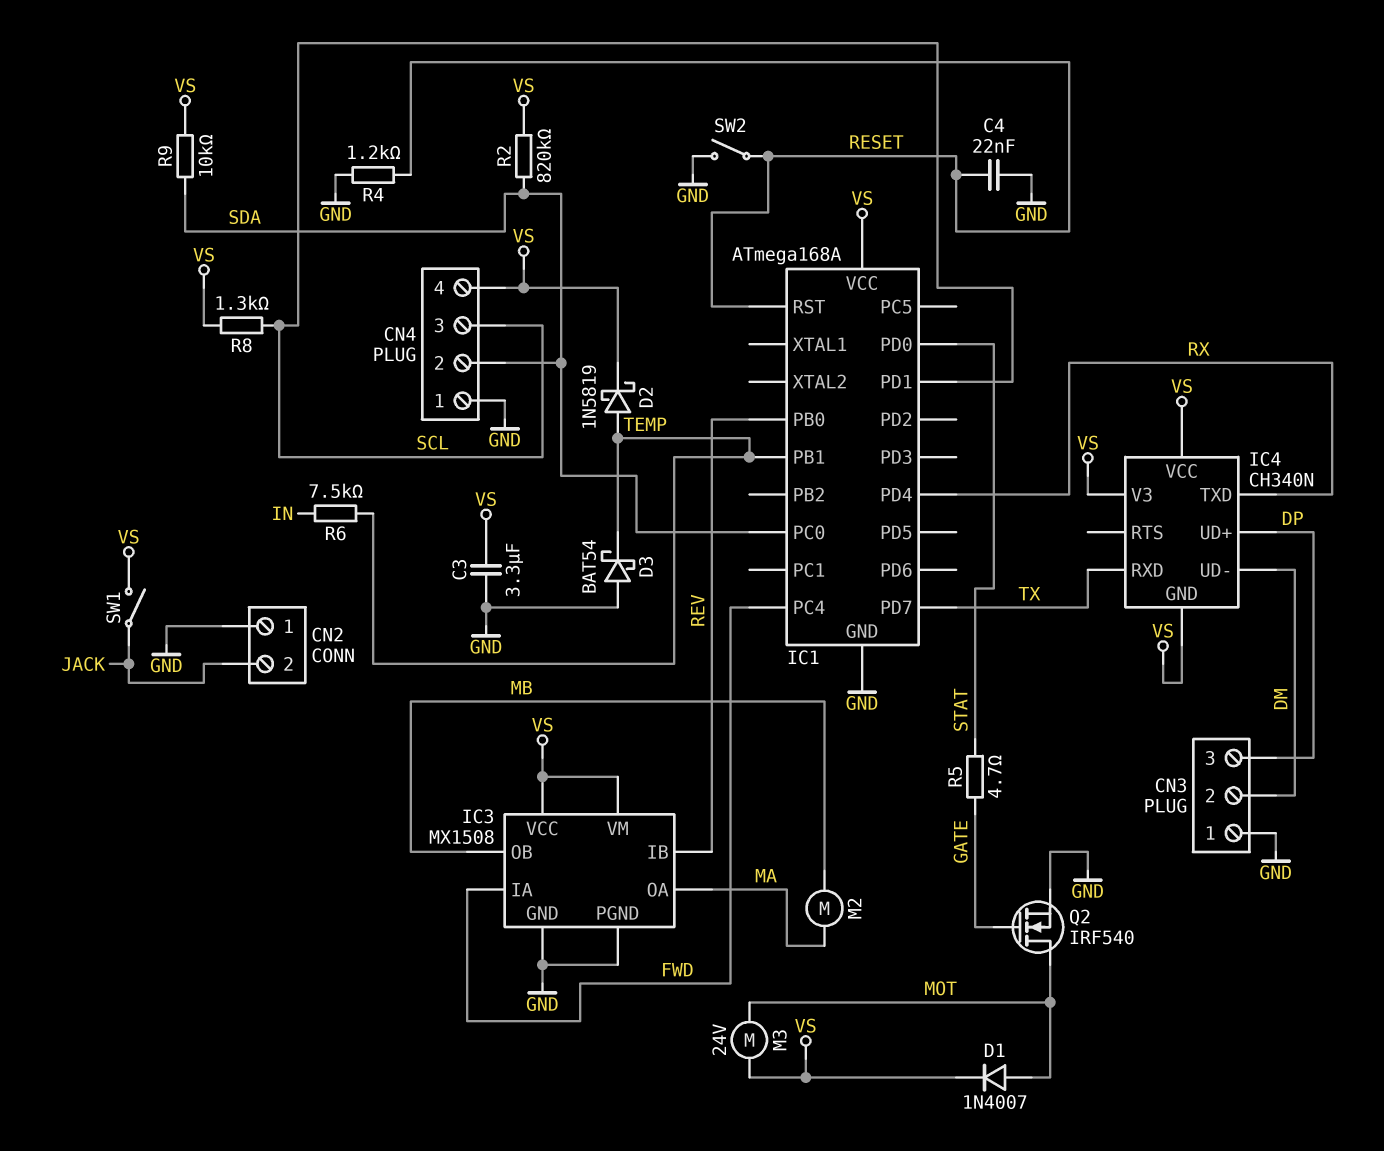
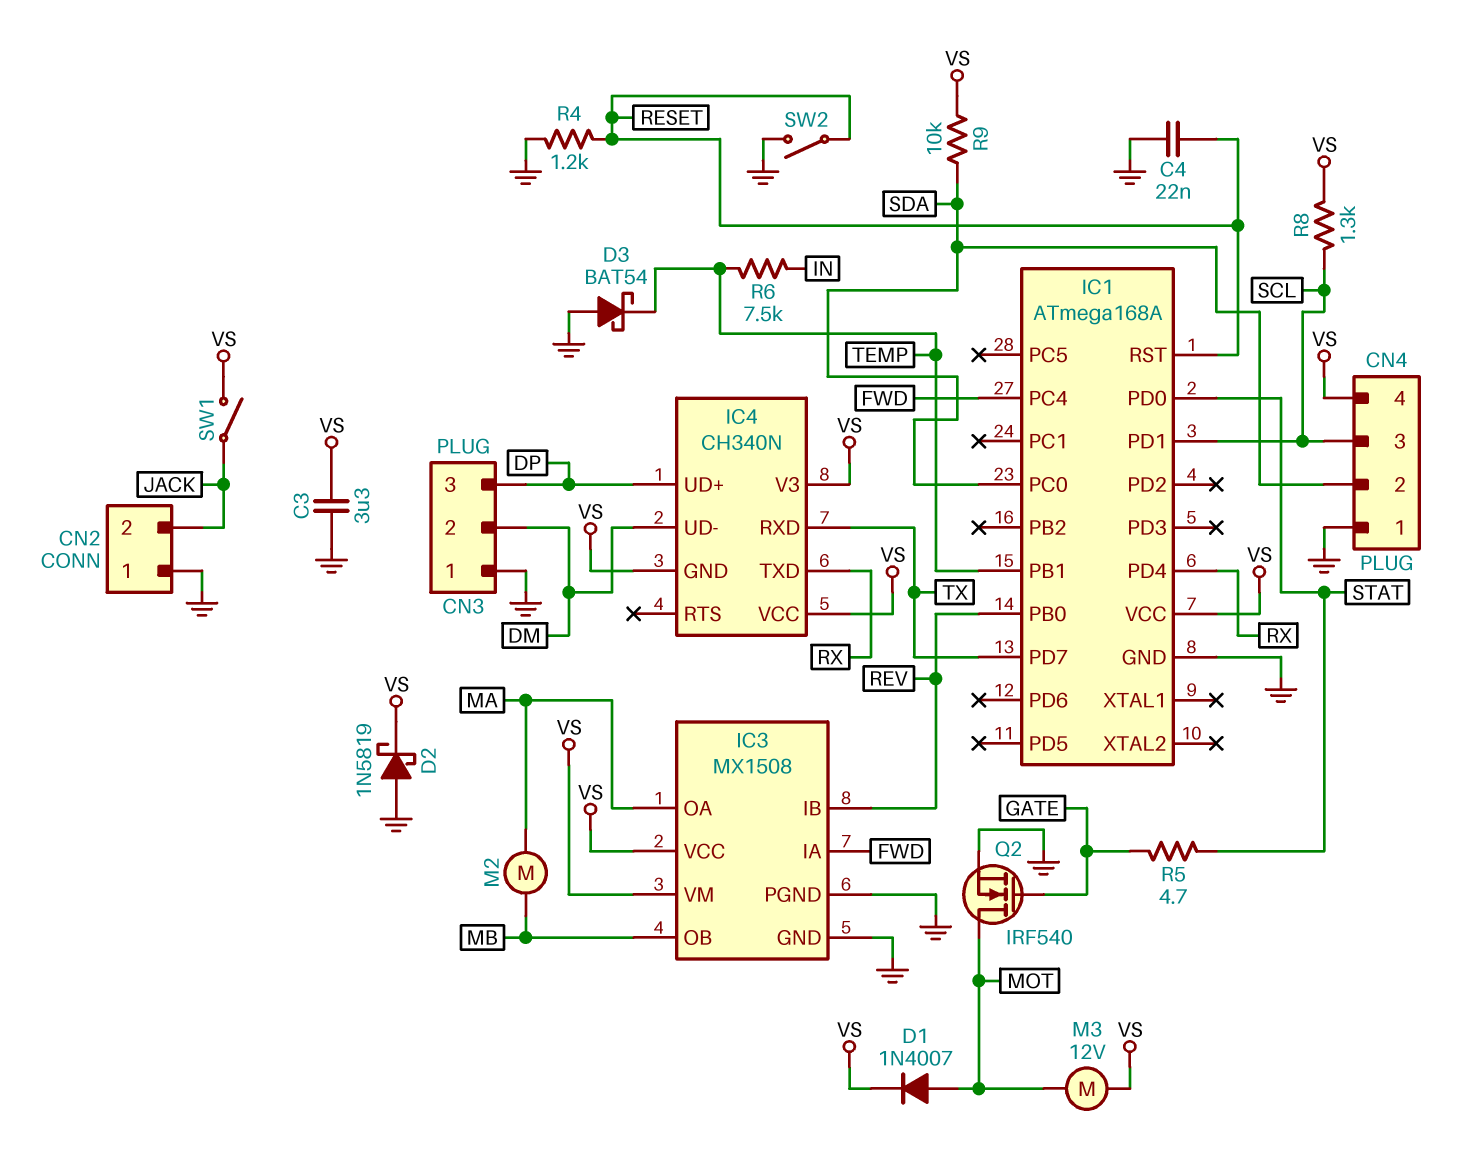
D2: schottky 1N5819 (A TEMP, K VS) -> schottky 1N5819 (A GND, K VS)
M3: motor 24V (MOT, VS) -> motor 12V (MOT, VS)
R2: 820k (SDA, VS) -> none

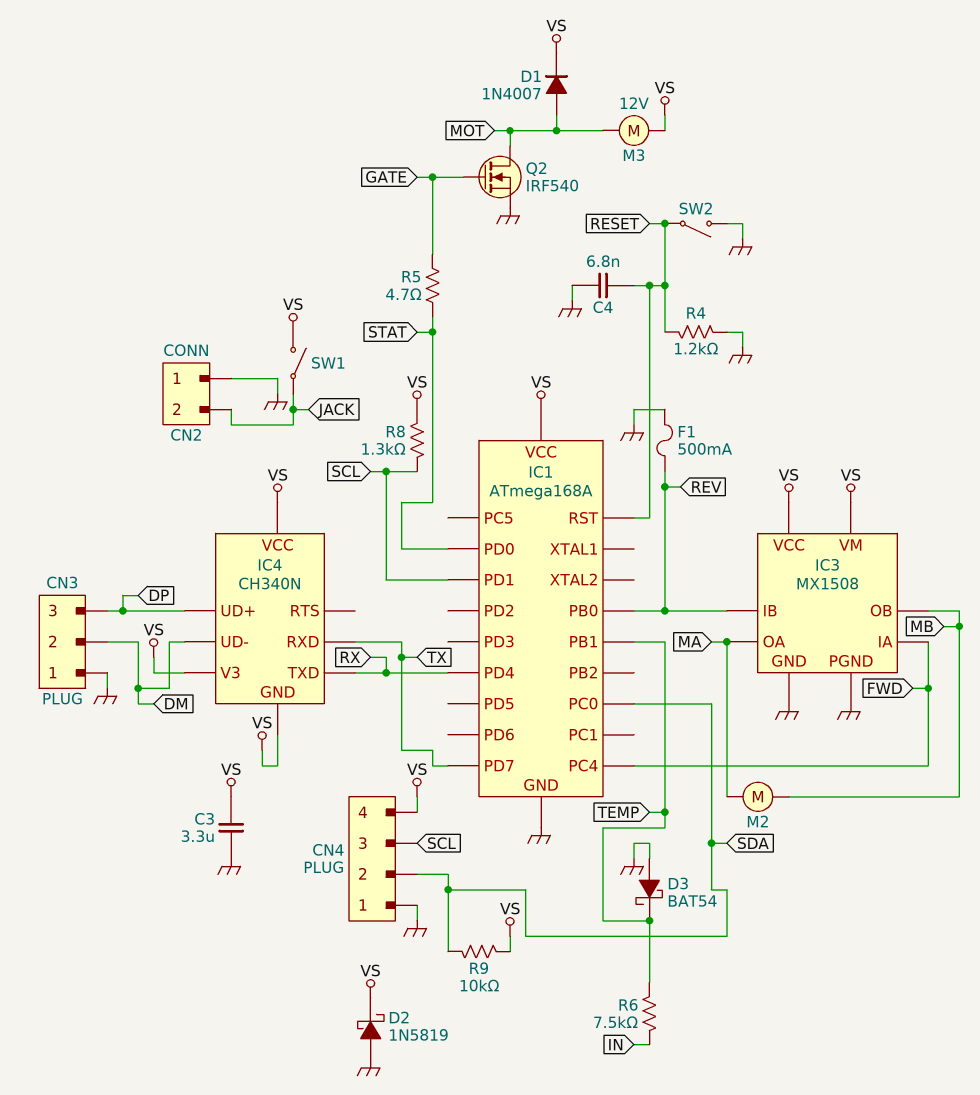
C4: 22nF (GND, RESET) -> 6.8nF (GND, RESET)
F1: none -> 500mA (GND, REV)

